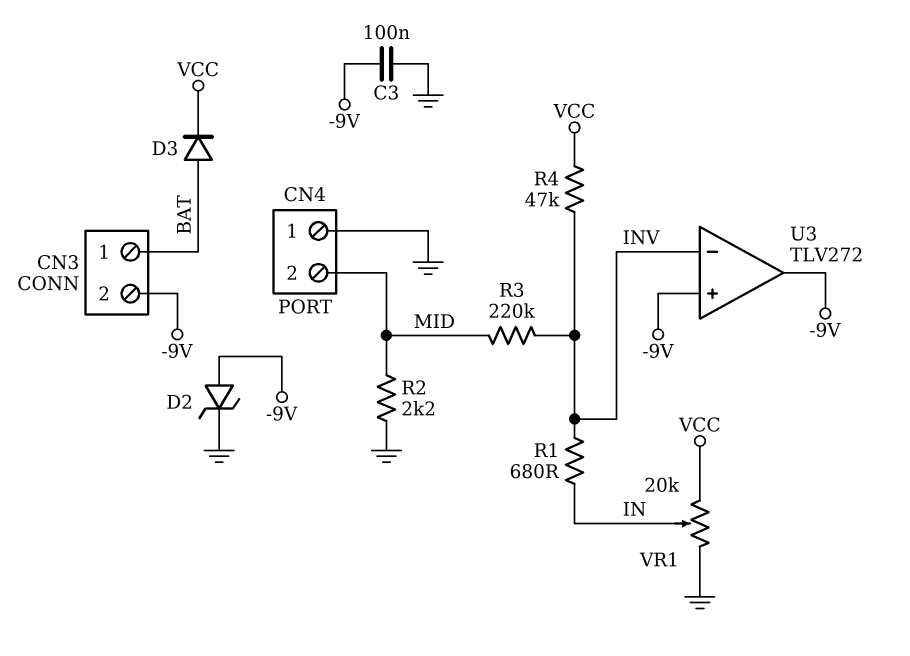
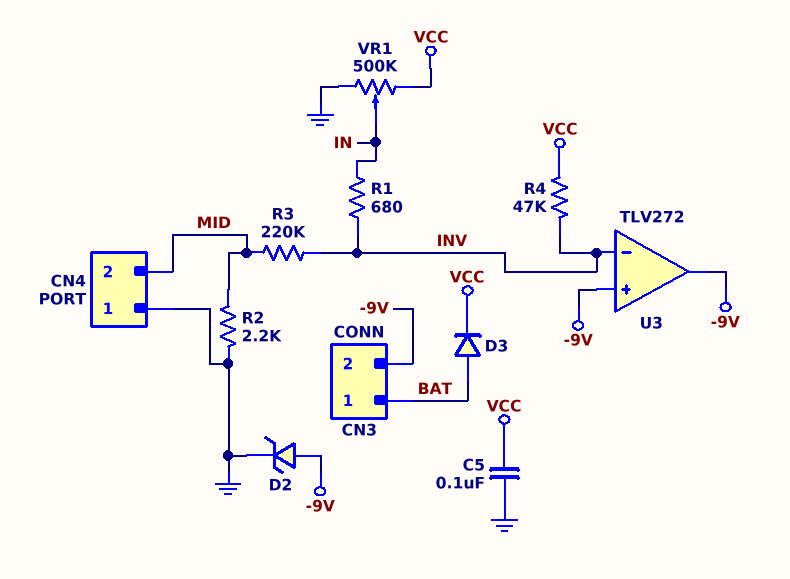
C3: 100nF (-9V, GND) -> none
C5: none -> 100nF (GND, VCC)
VR1: 20k (GND, VCC, wiper IN) -> 500k (GND, VCC, wiper IN)

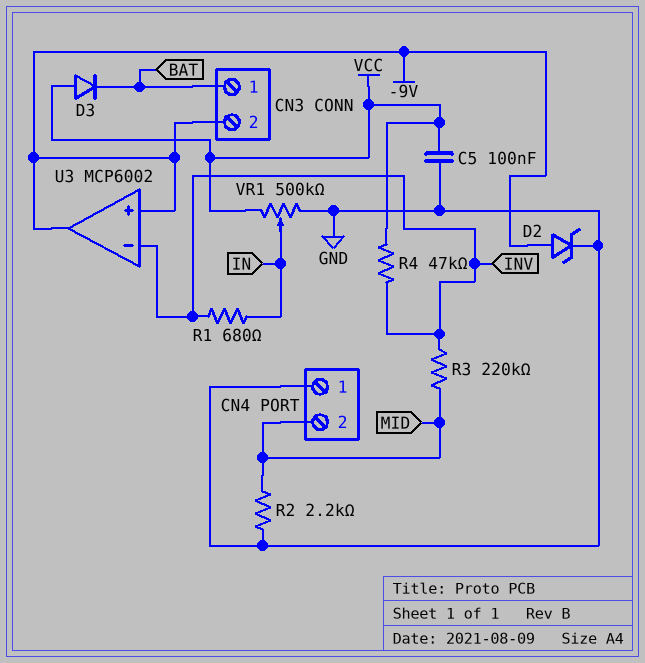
D3: diode (A BAT, K VCC) -> diode (A VCC, K BAT)
U3: TLV272 -> MCP6002

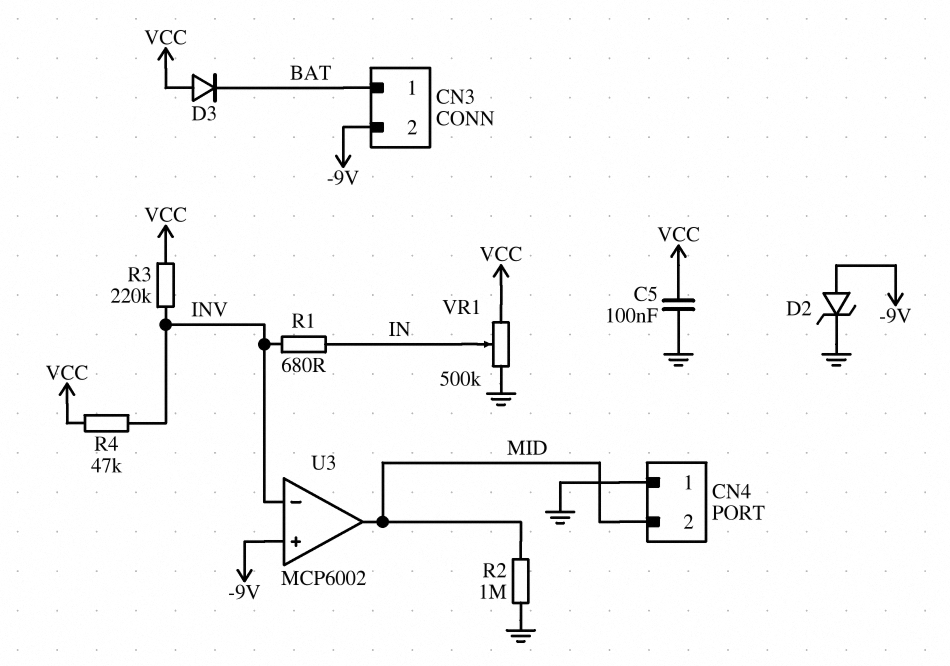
R2: 2.2k (GND, MID) -> 1M (GND, MID)
R3: 220k (INV, MID) -> 220k (INV, VCC)
U3 pin out: -9V -> MID

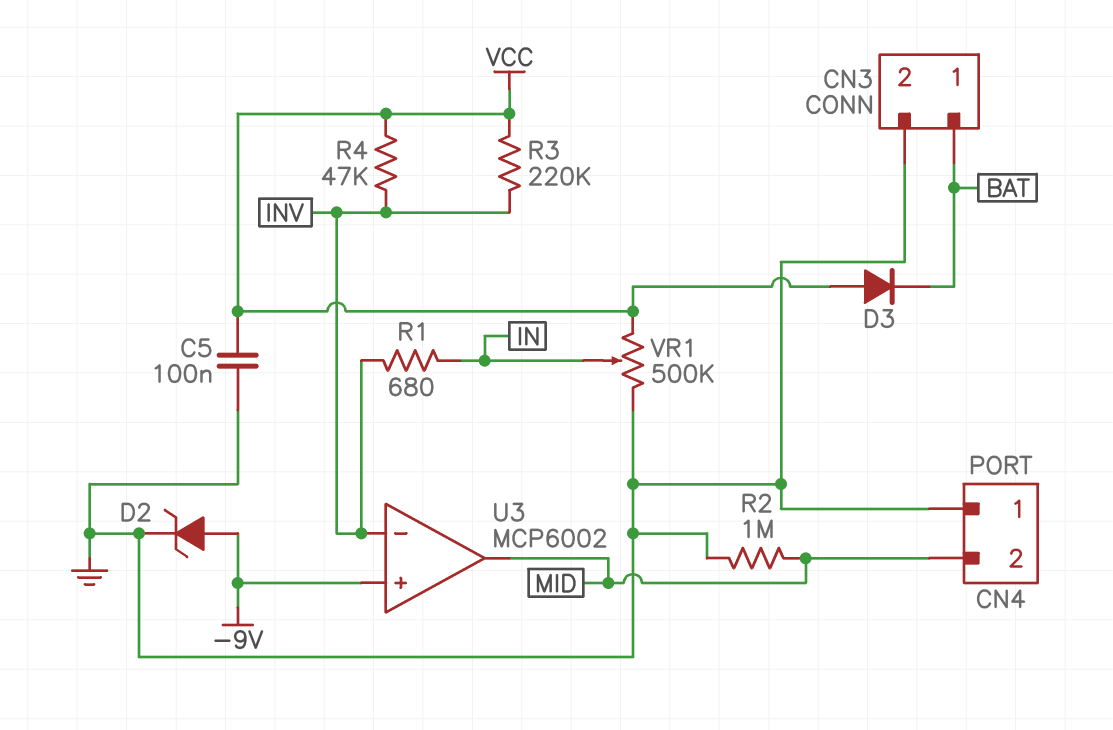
CN3 pin 2: -9V -> GND

